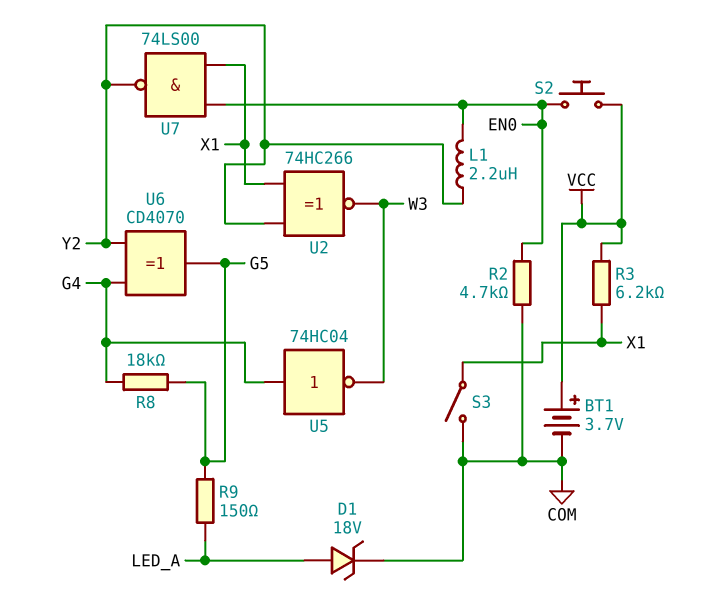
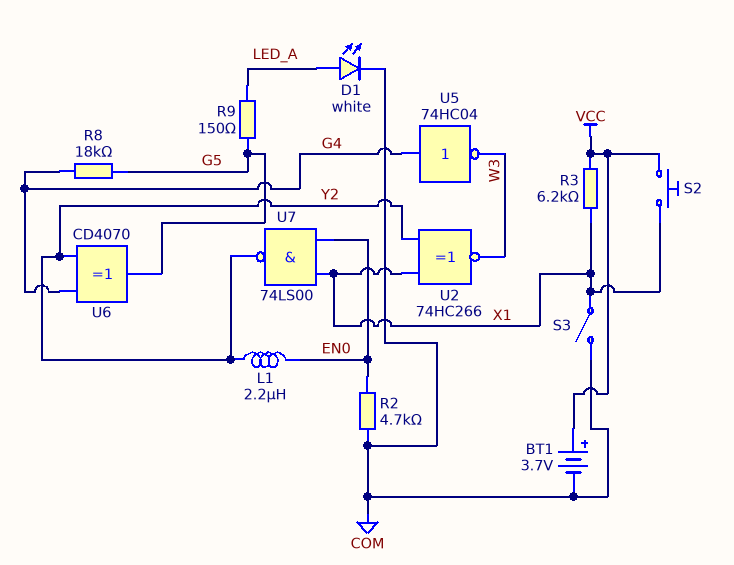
D1: zener 18V (A LED_A, K COM) -> LED white (A LED_A, K COM)
S2: button (EN0, VCC) -> button (VCC, X1)

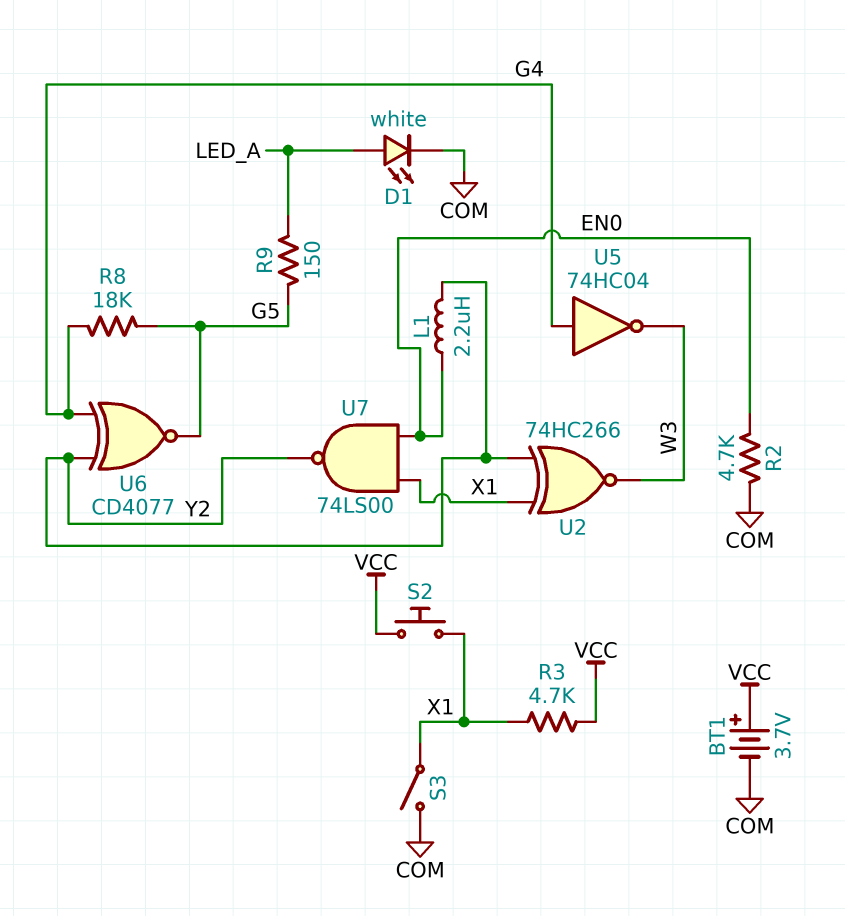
R3: 6.2k (VCC, X1) -> 4.7k (VCC, X1)
U6: XOR CD4070 (in G4, in Y2, out G5) -> XNOR CD4077 (in G4, in Y2, out G5)

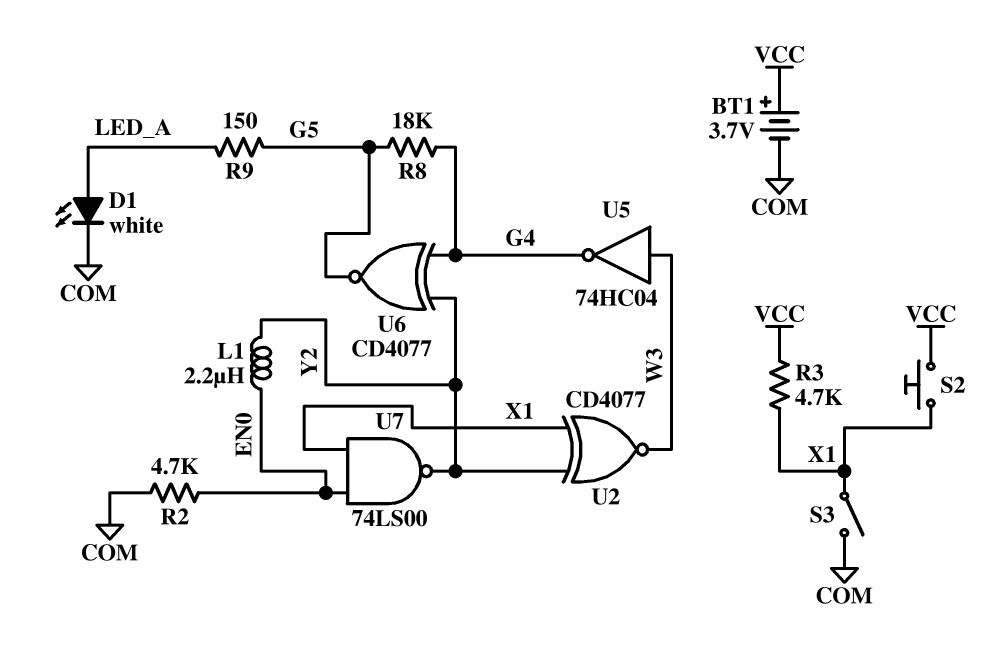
U2: XNOR 74HC266 (in X1, in Y2, out W3) -> XNOR CD4077 (in X1, in Y2, out W3)
U5: NOT 74HC04 (in G4, out W3) -> NOT 74HC04 (in W3, out G4)

